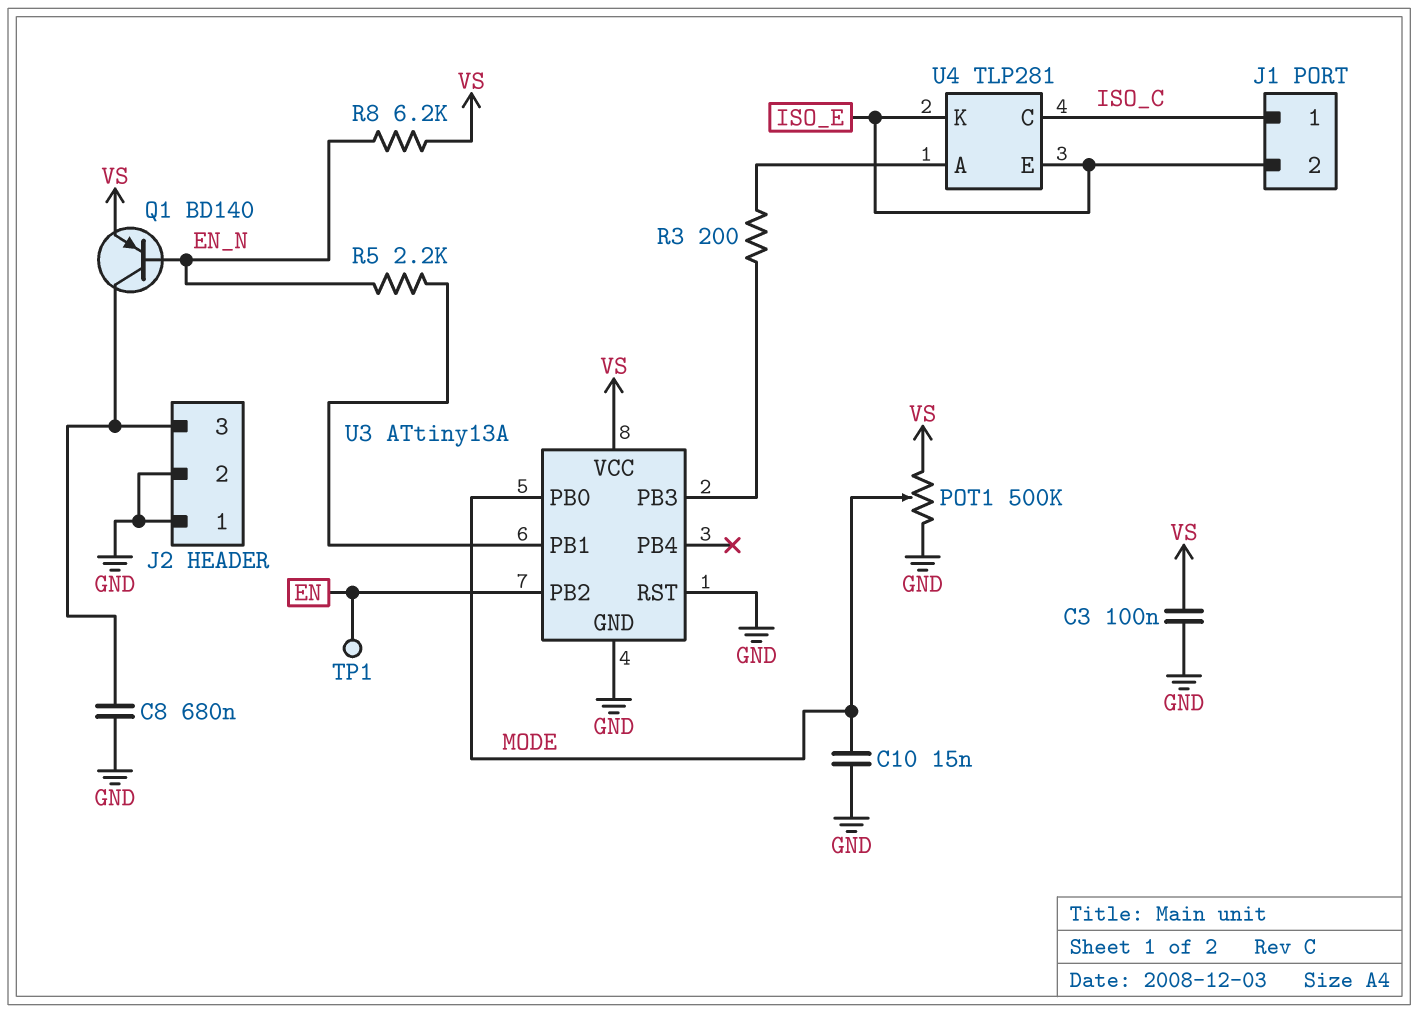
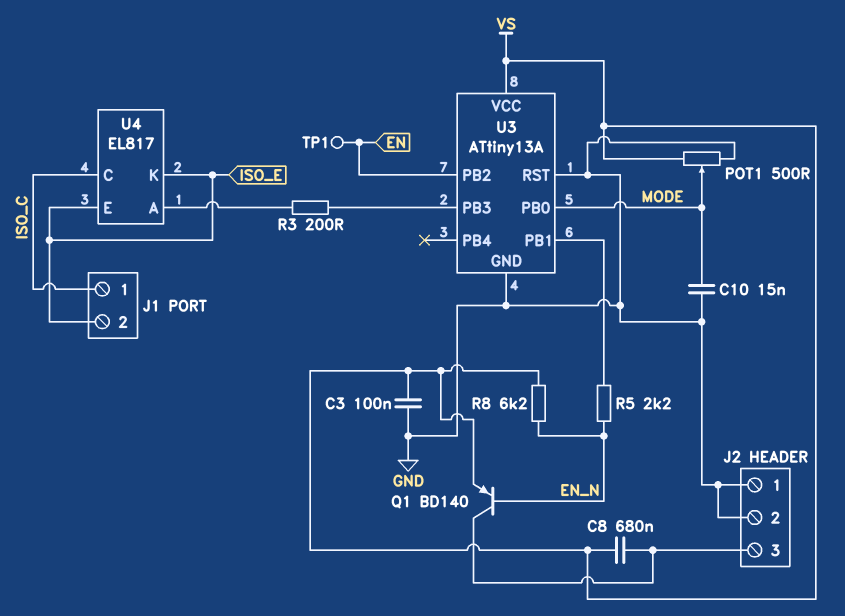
C8: 680nF (GND, J2/3) -> 680nF (J2/3, VS)
POT1: 500k (GND, VS, wiper MODE) -> 500 (GND, VS, wiper MODE)
U4: TLP281 -> EL817

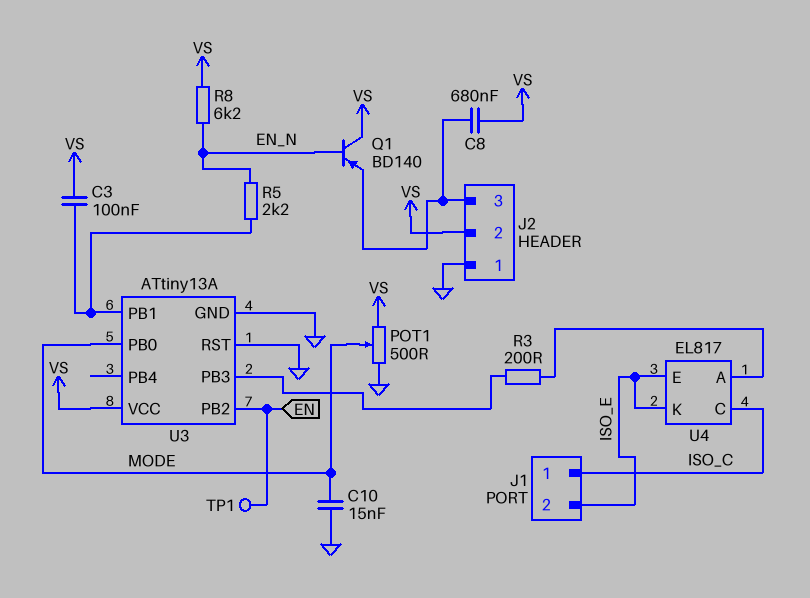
C3: 100nF (GND, VS) -> 100nF (U3/PB1, VS)
J2 pin 2: GND -> VS
Q1: PNP BD140 (B EN_N, C J2/3, E VS) -> PNP BD140 (B EN_N, C VS, E J2/3)

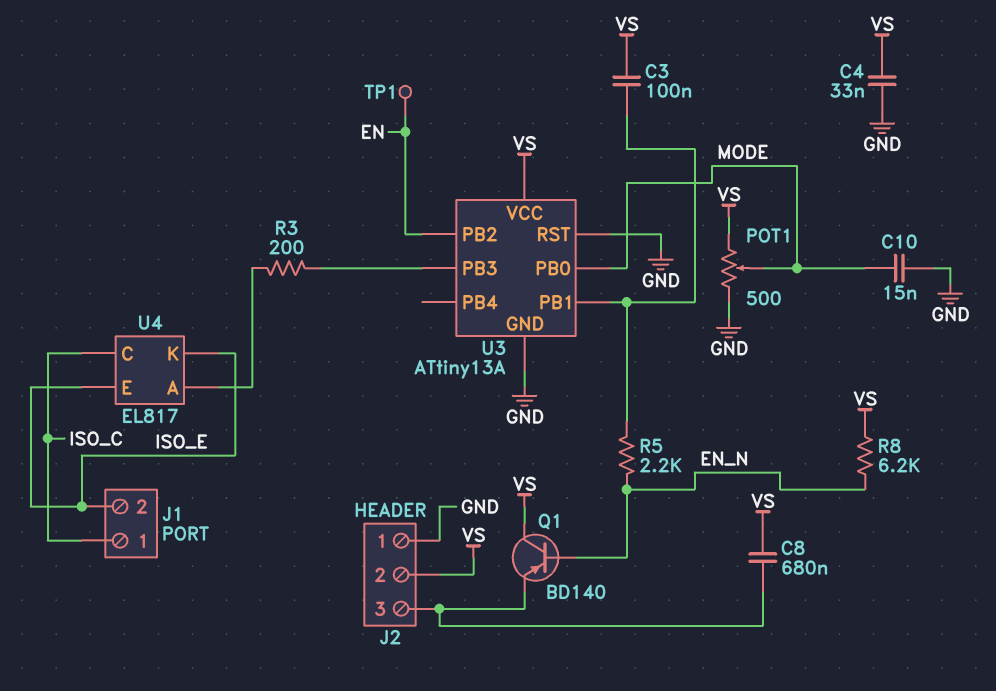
C4: none -> 33nF (GND, VS)

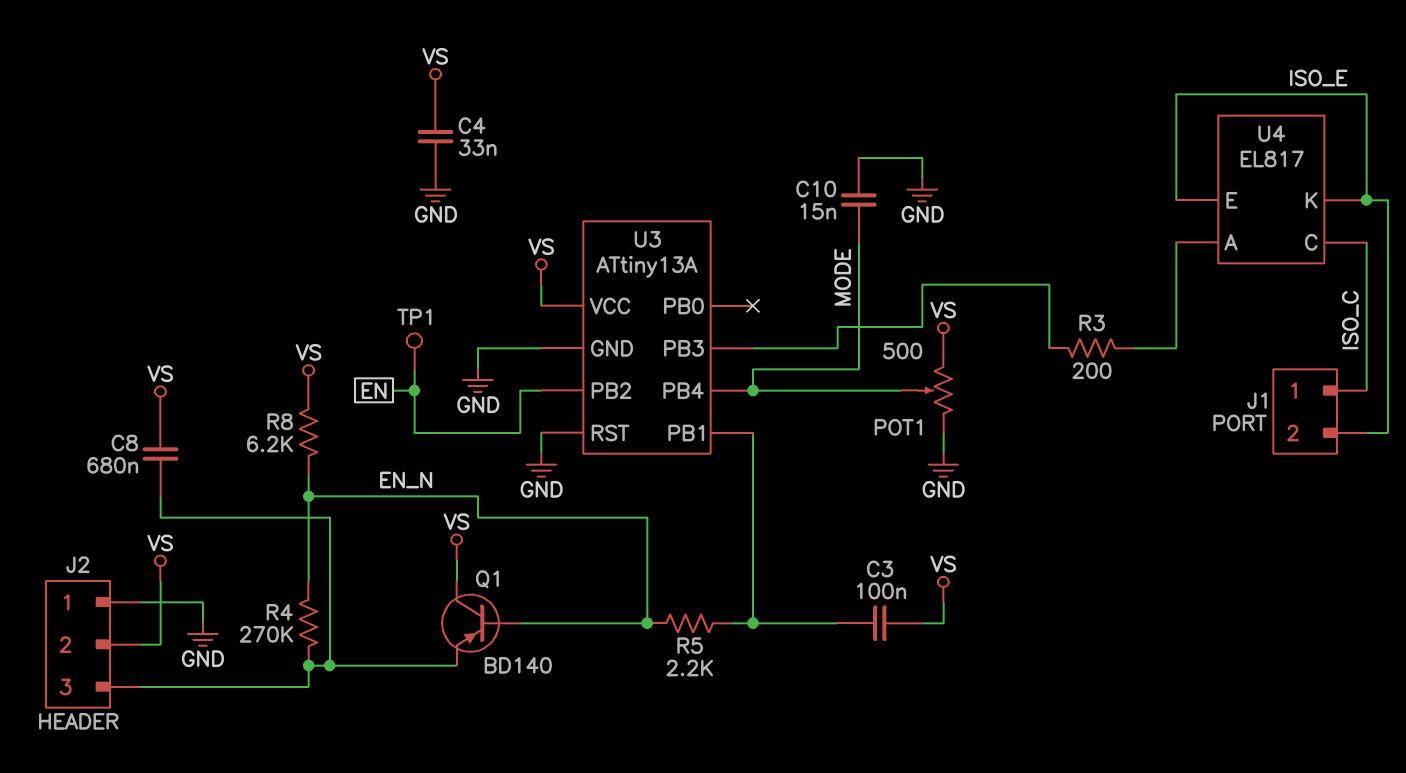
R4: none -> 270k (EN_N, J2/3)
U3 pin PB0: MODE -> none
U3 pin PB4: none -> MODE

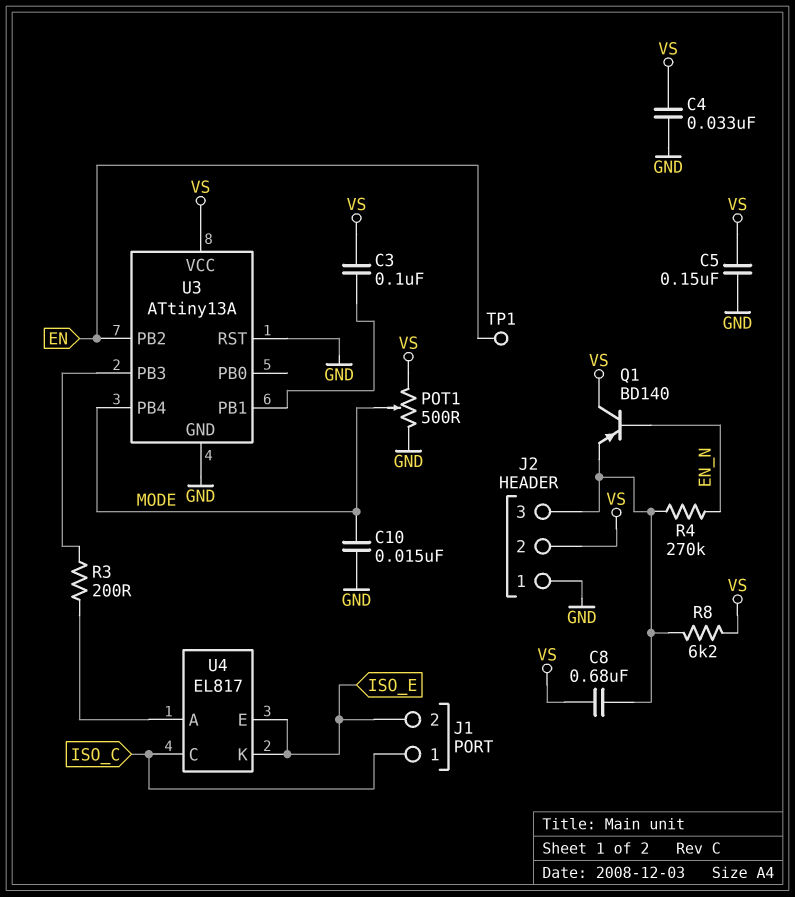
C5: none -> 150nF (GND, VS)
R5: 2.2k (EN_N, U3/PB1) -> none
R8: 6.2k (EN_N, VS) -> 6.2k (J2/3, VS)

